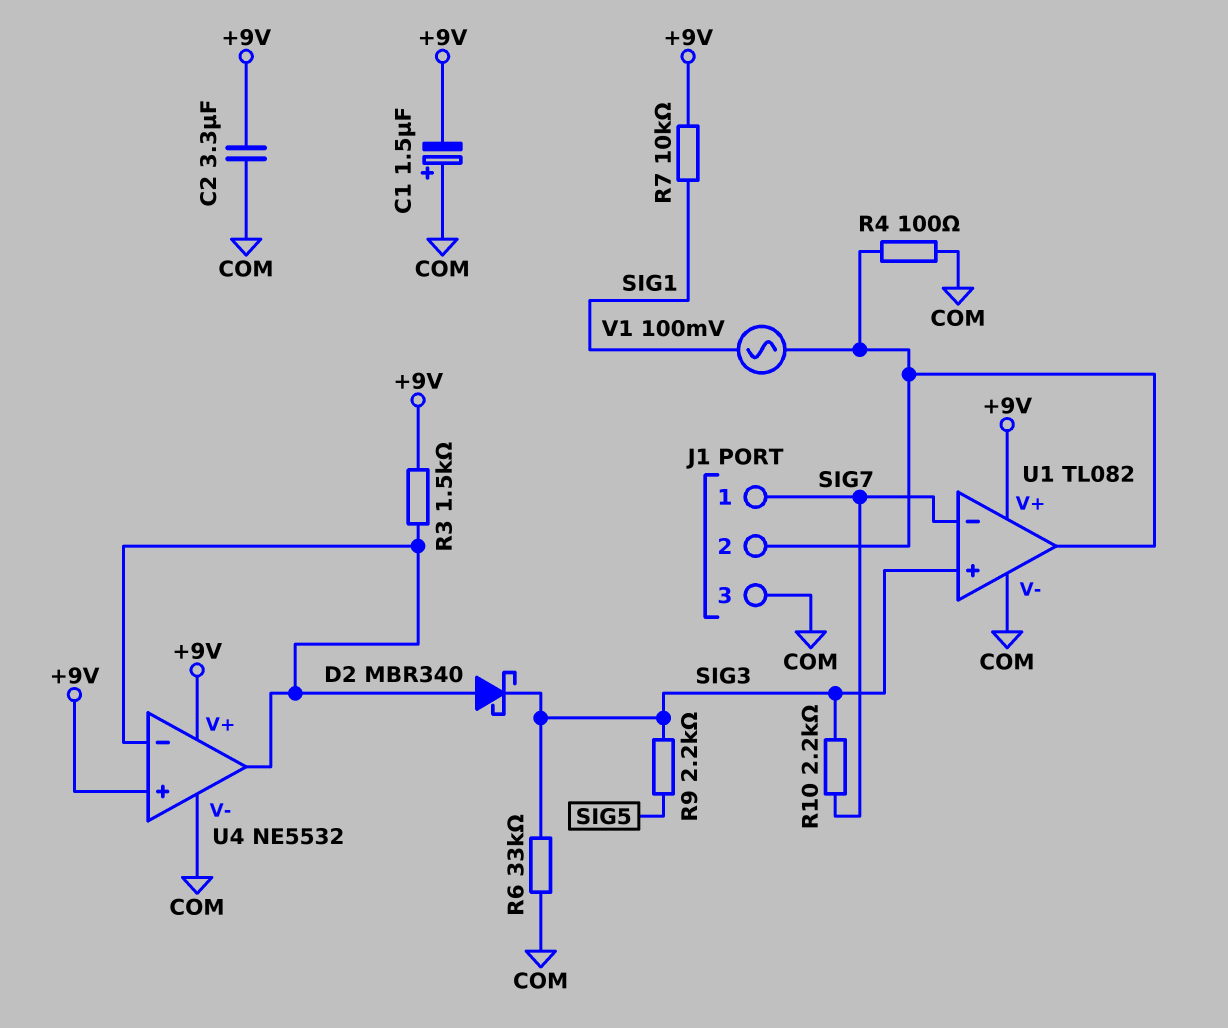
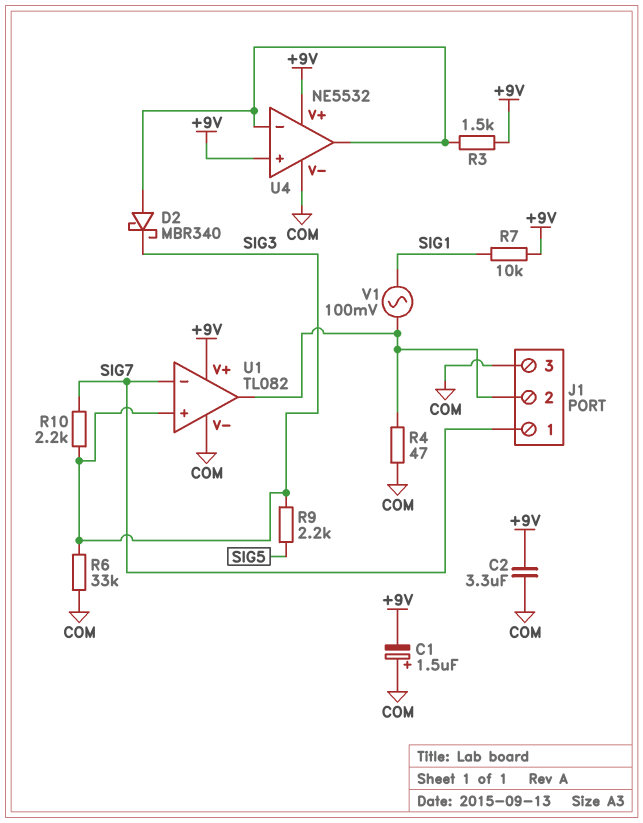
R4: 100 (COM, J1/2) -> 47 (COM, J1/2)

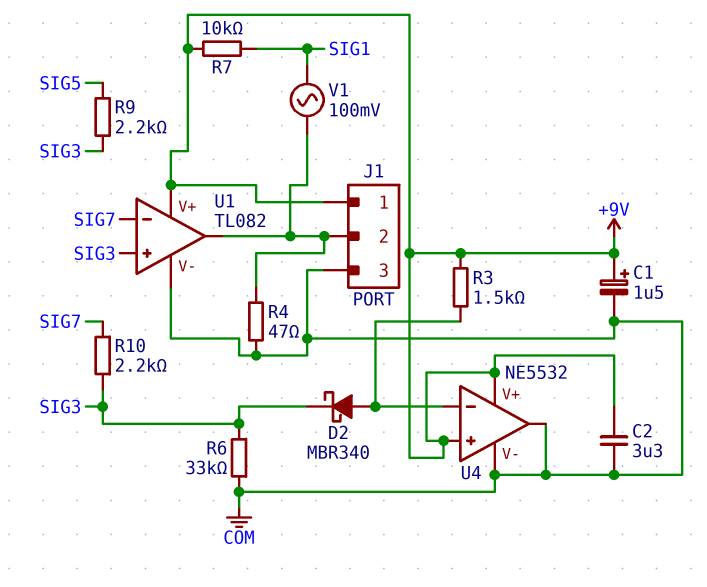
C1: 1.5uF (plus COM, minus +9V) -> 1.5uF (plus +9V, minus COM)
J1 pin 1: SIG7 -> +9V
U4 pin out: U4/in- -> COM

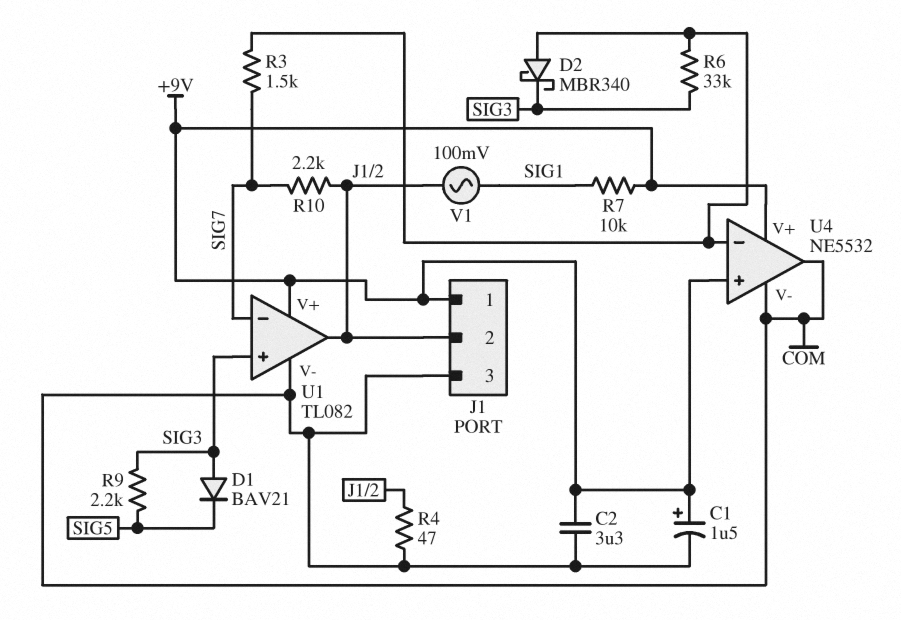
D1: none -> diode BAV21 (A SIG3, K SIG5)
R3: 1.5k (+9V, U4/in-) -> 1.5k (SIG7, U4/in-)
R6: 33k (COM, SIG3) -> 33k (SIG3, U4/in-)
R10: 2.2k (SIG3, SIG7) -> 2.2k (J1/2, SIG7)

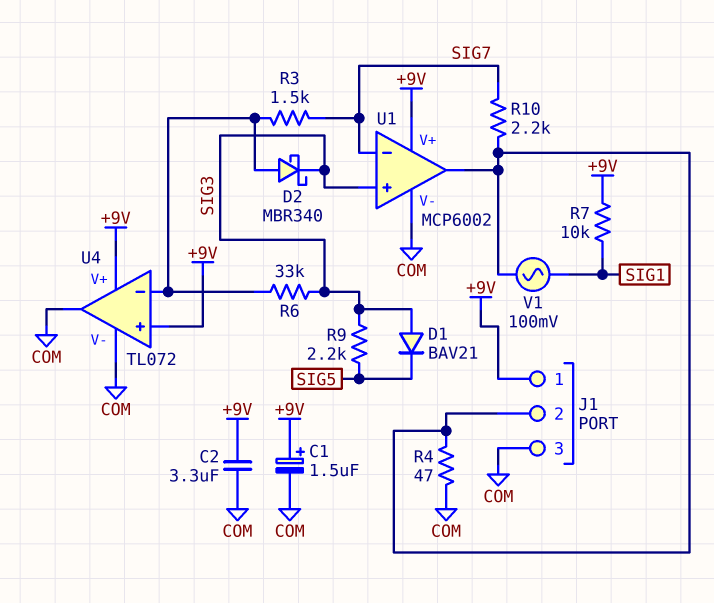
U1: TL082 -> MCP6002
U4: NE5532 -> TL072

